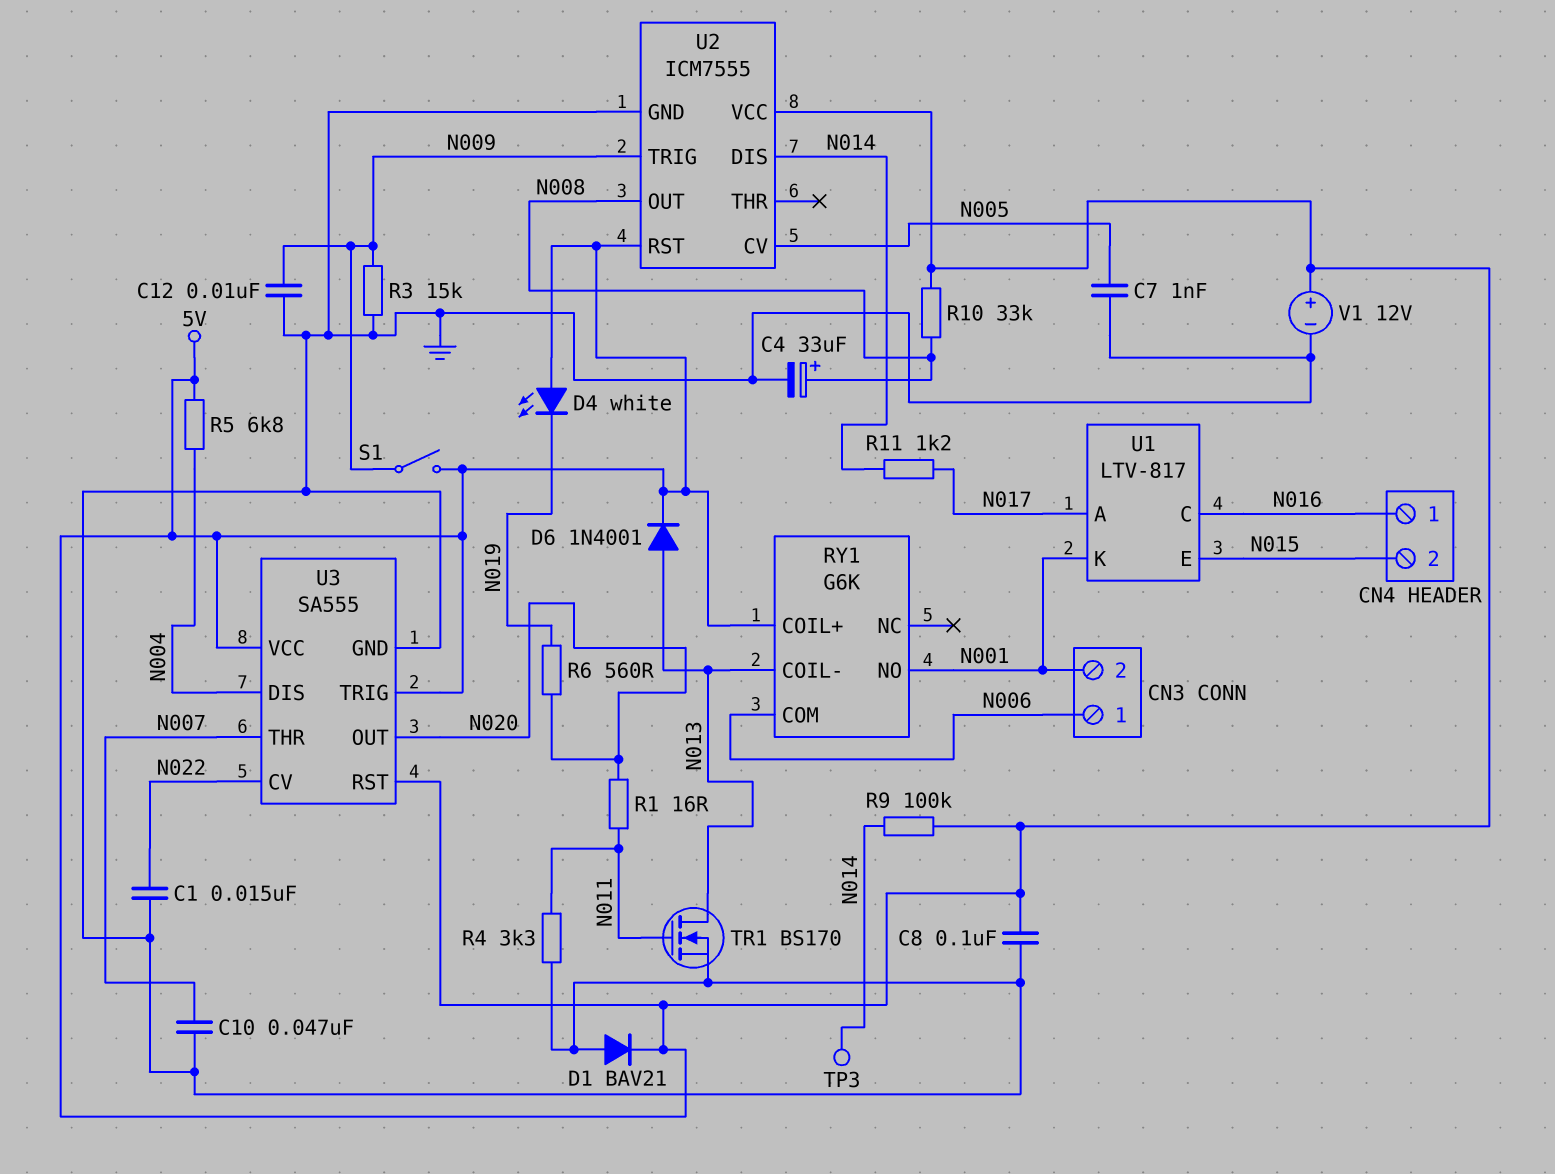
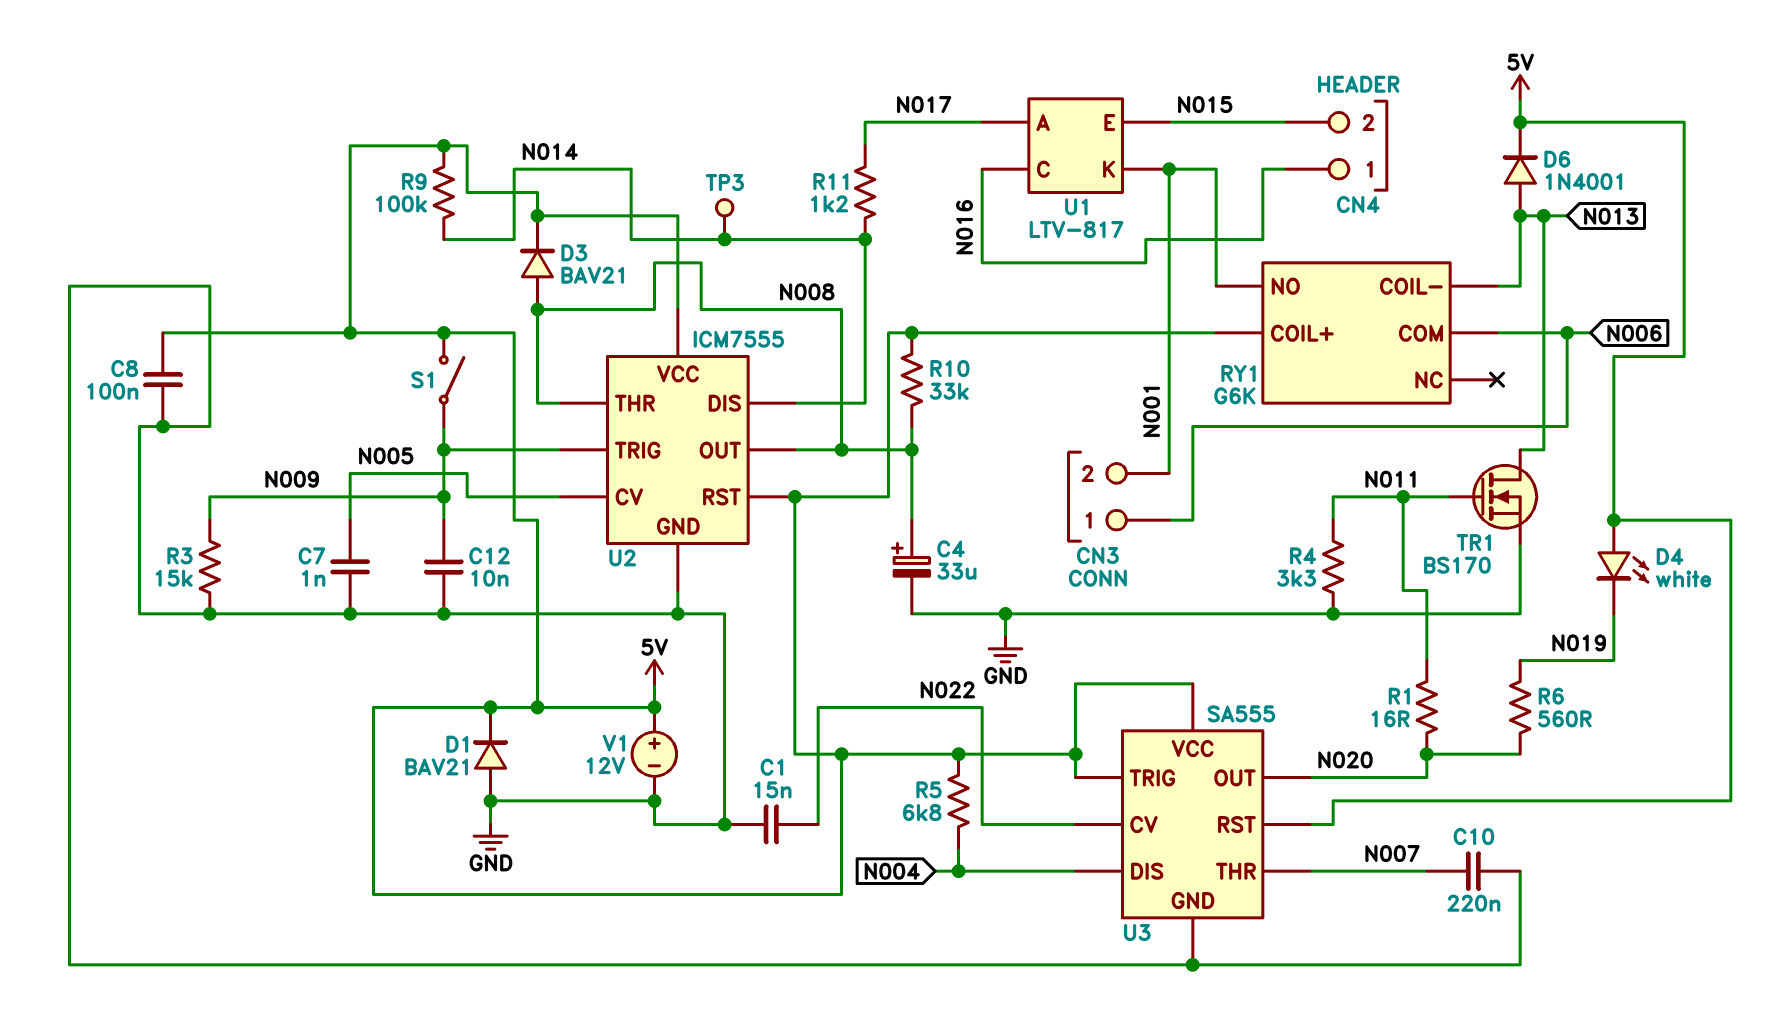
C10: 47nF (GND, N007) -> 220nF (GND, N007)
D3: none -> diode BAV21 (A N008, K 5V)
U2 pin THR: none -> N008

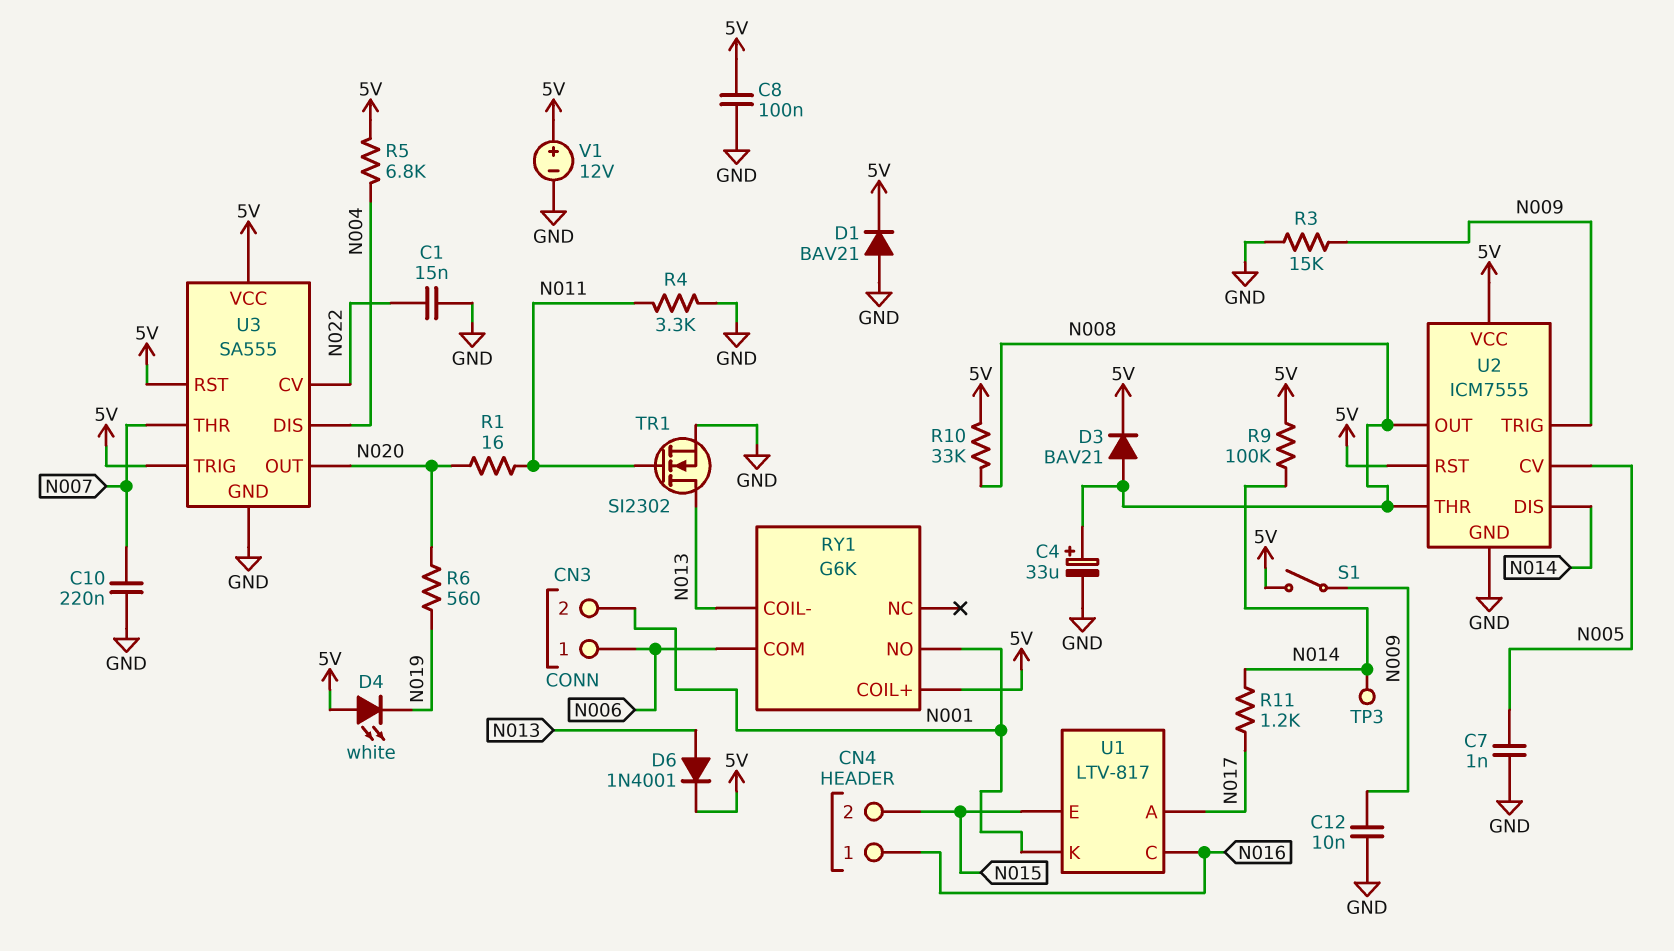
TR1: NMOS BS170 (G N011, D N013, S GND) -> NMOS SI2302 (G N011, D N013, S GND)

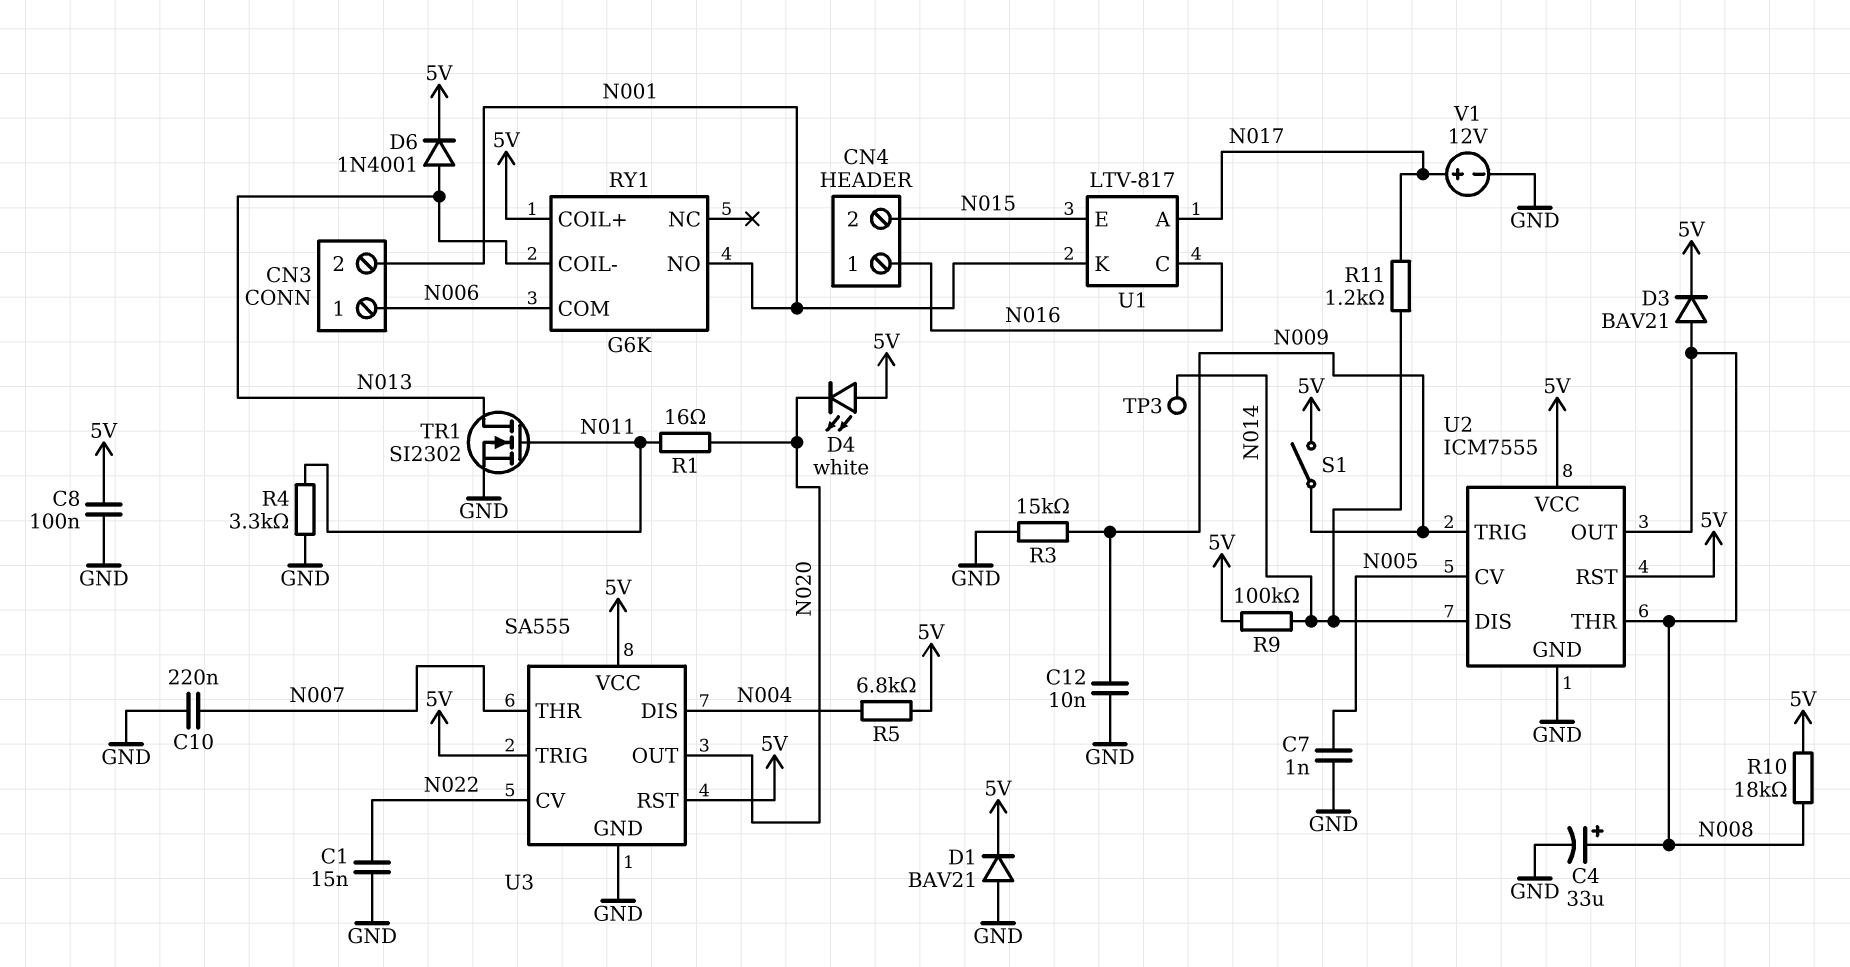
D4: LED white (A 5V, K N019) -> LED white (A 5V, K N020)
R6: 560 (N019, N020) -> none
R10: 33k (5V, N008) -> 18k (5V, N008)
V1: 12V (plus 5V, minus GND) -> 12V (plus N017, minus GND)

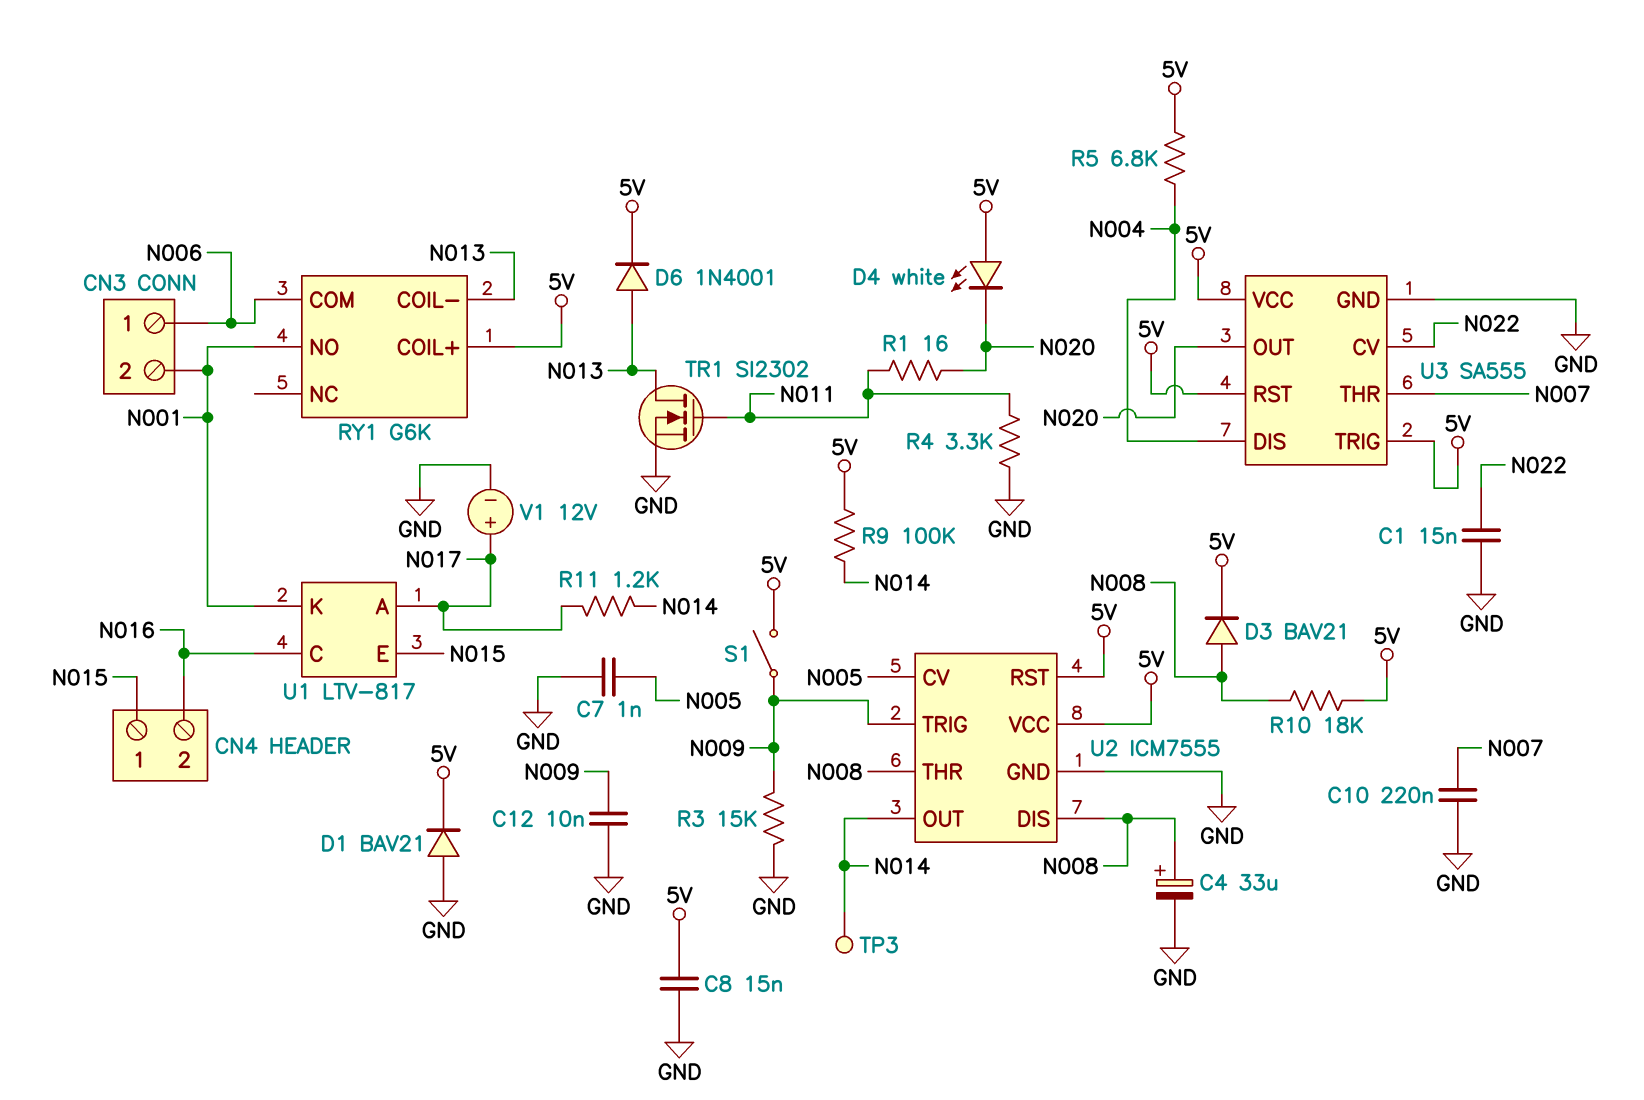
C8: 100nF (5V, GND) -> 15nF (5V, GND)
CN4 pin 1: N016 -> N015
CN4 pin 2: N015 -> N016
U2 pin DIS: N014 -> N008
U2 pin OUT: N008 -> N014

